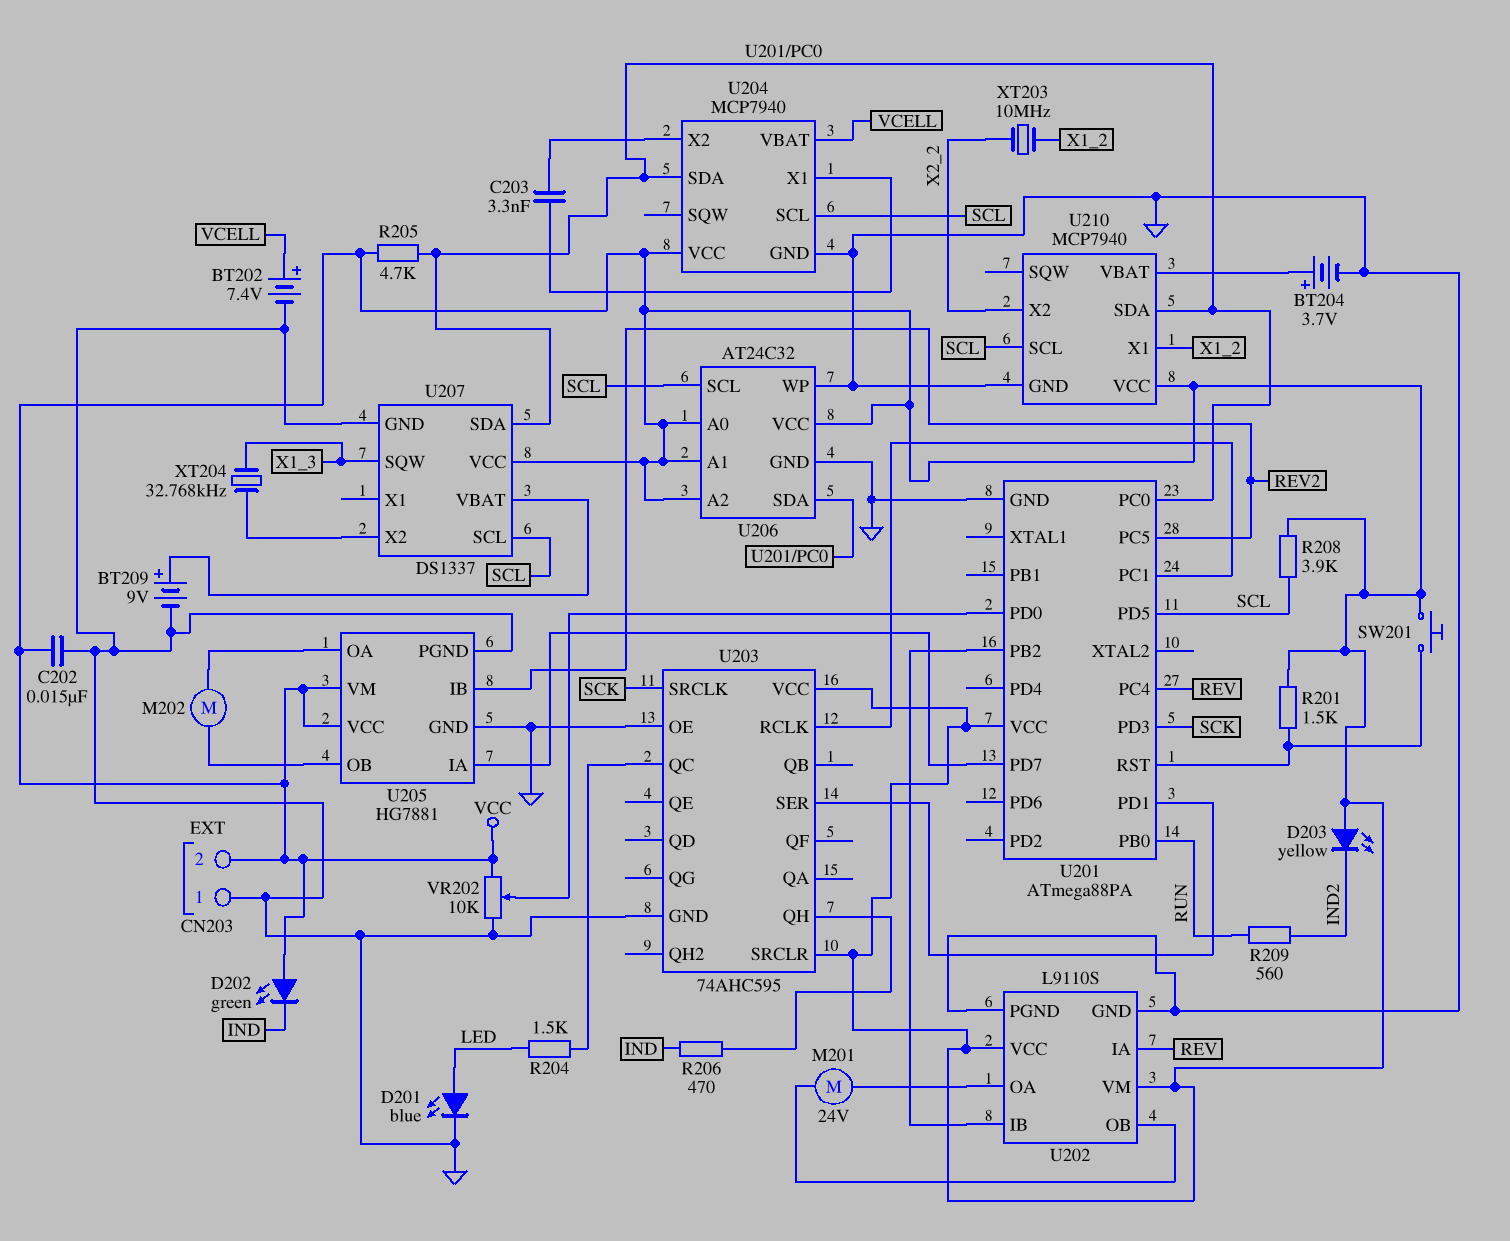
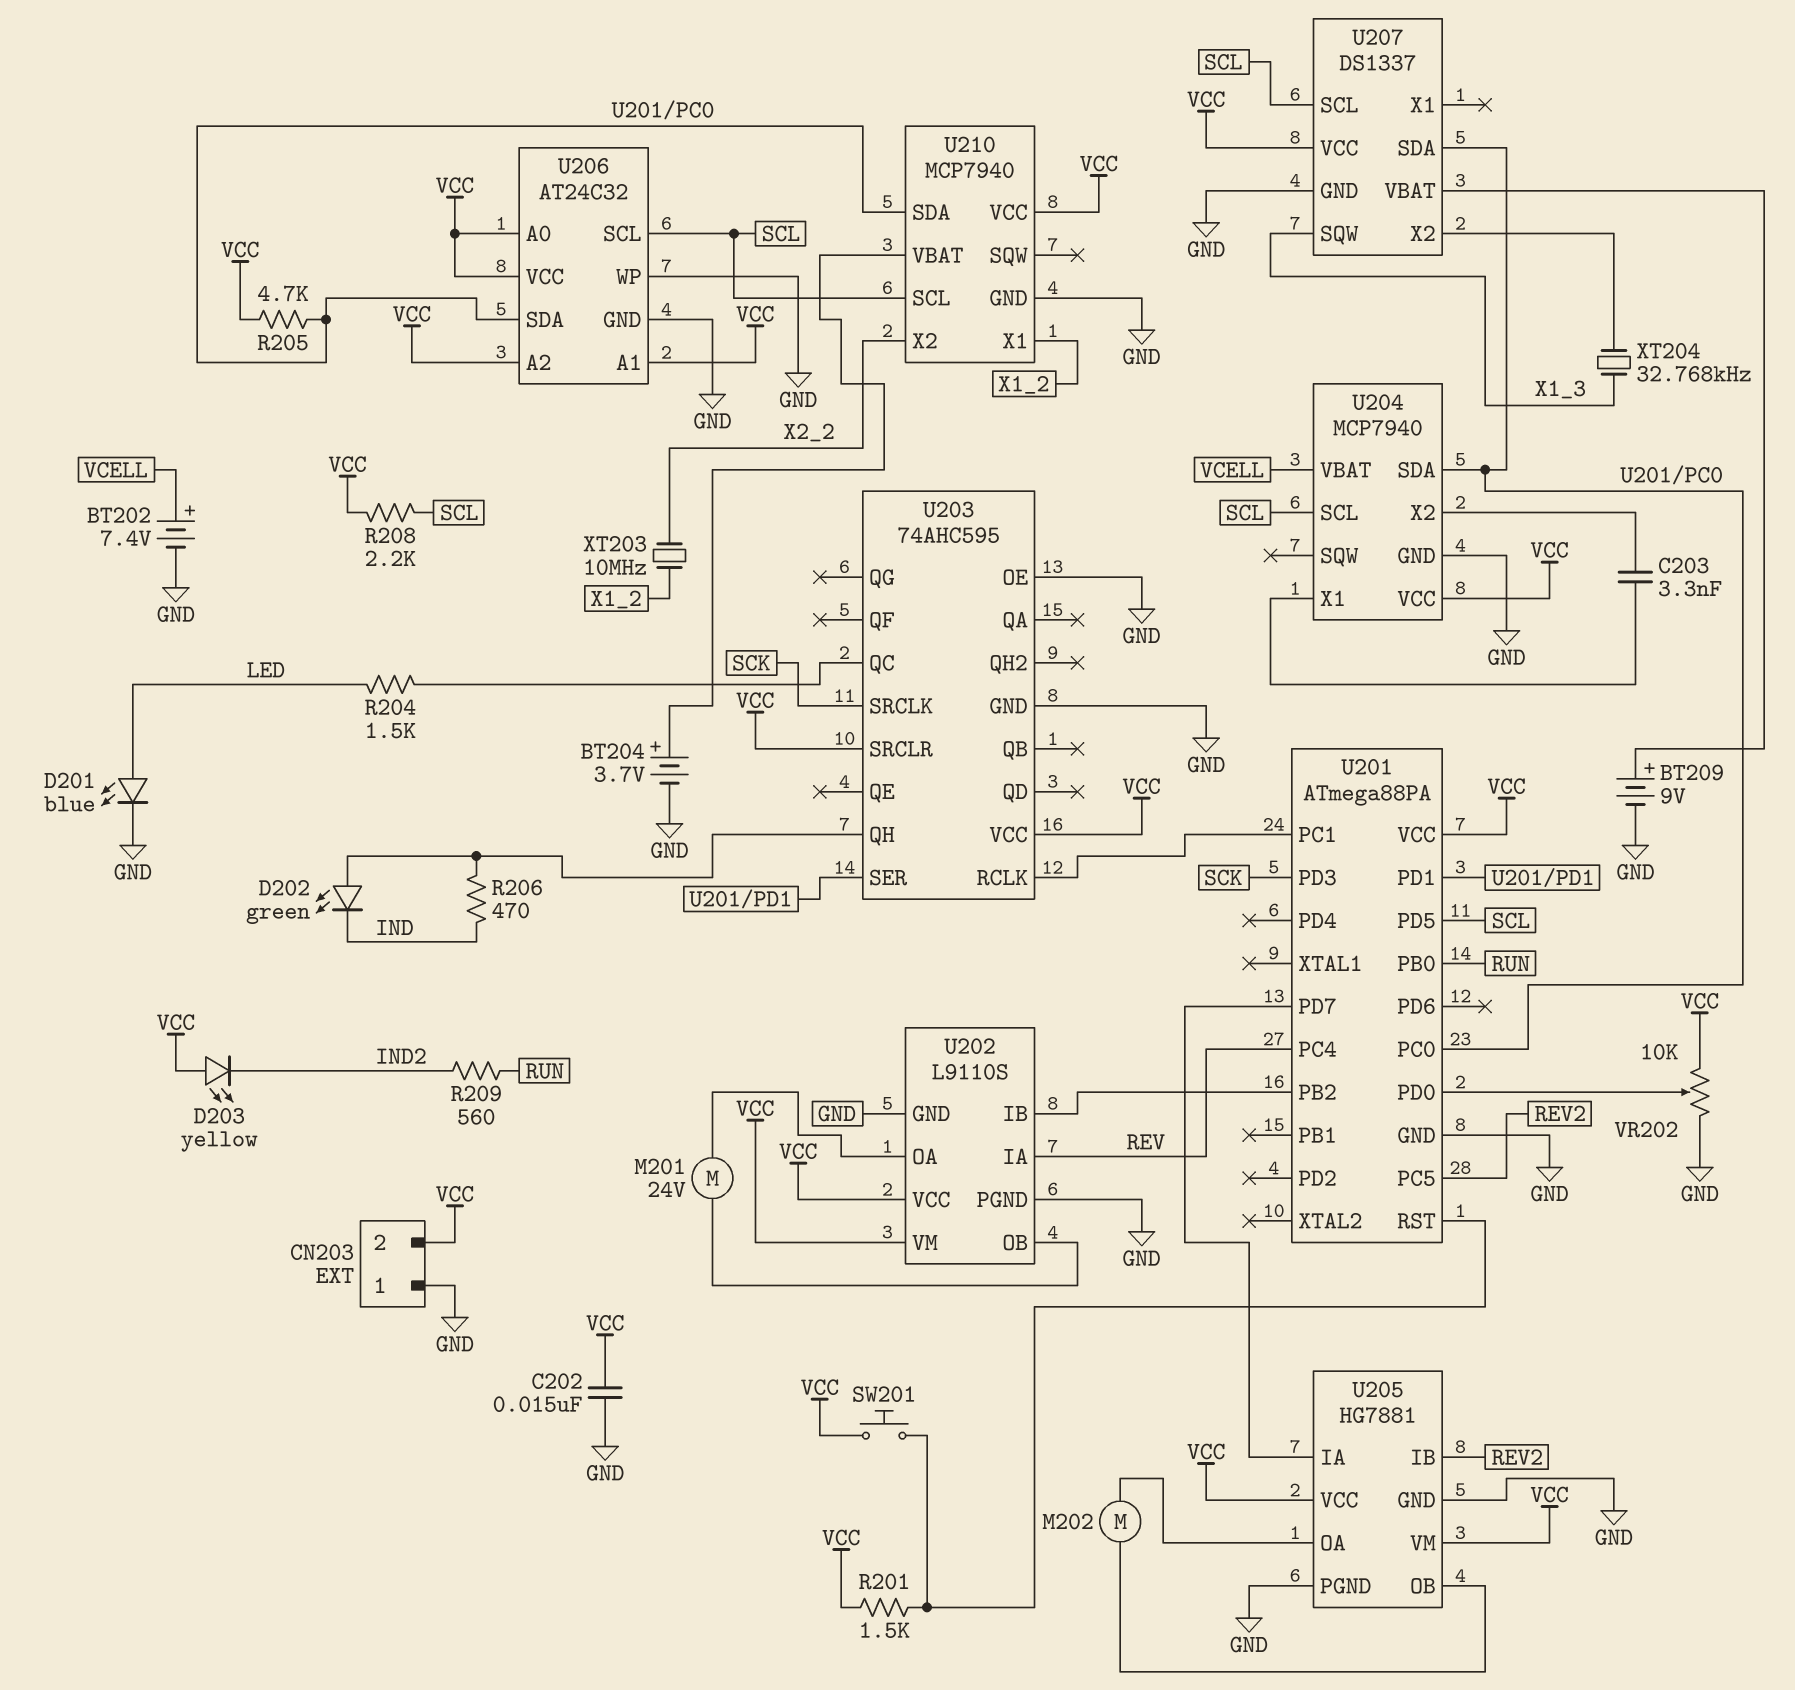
D202: LED green (A VCC, K IND) -> LED green (A U203/QH, K IND)
R208: 3.9k (SCL, VCC) -> 2.2k (SCL, VCC)

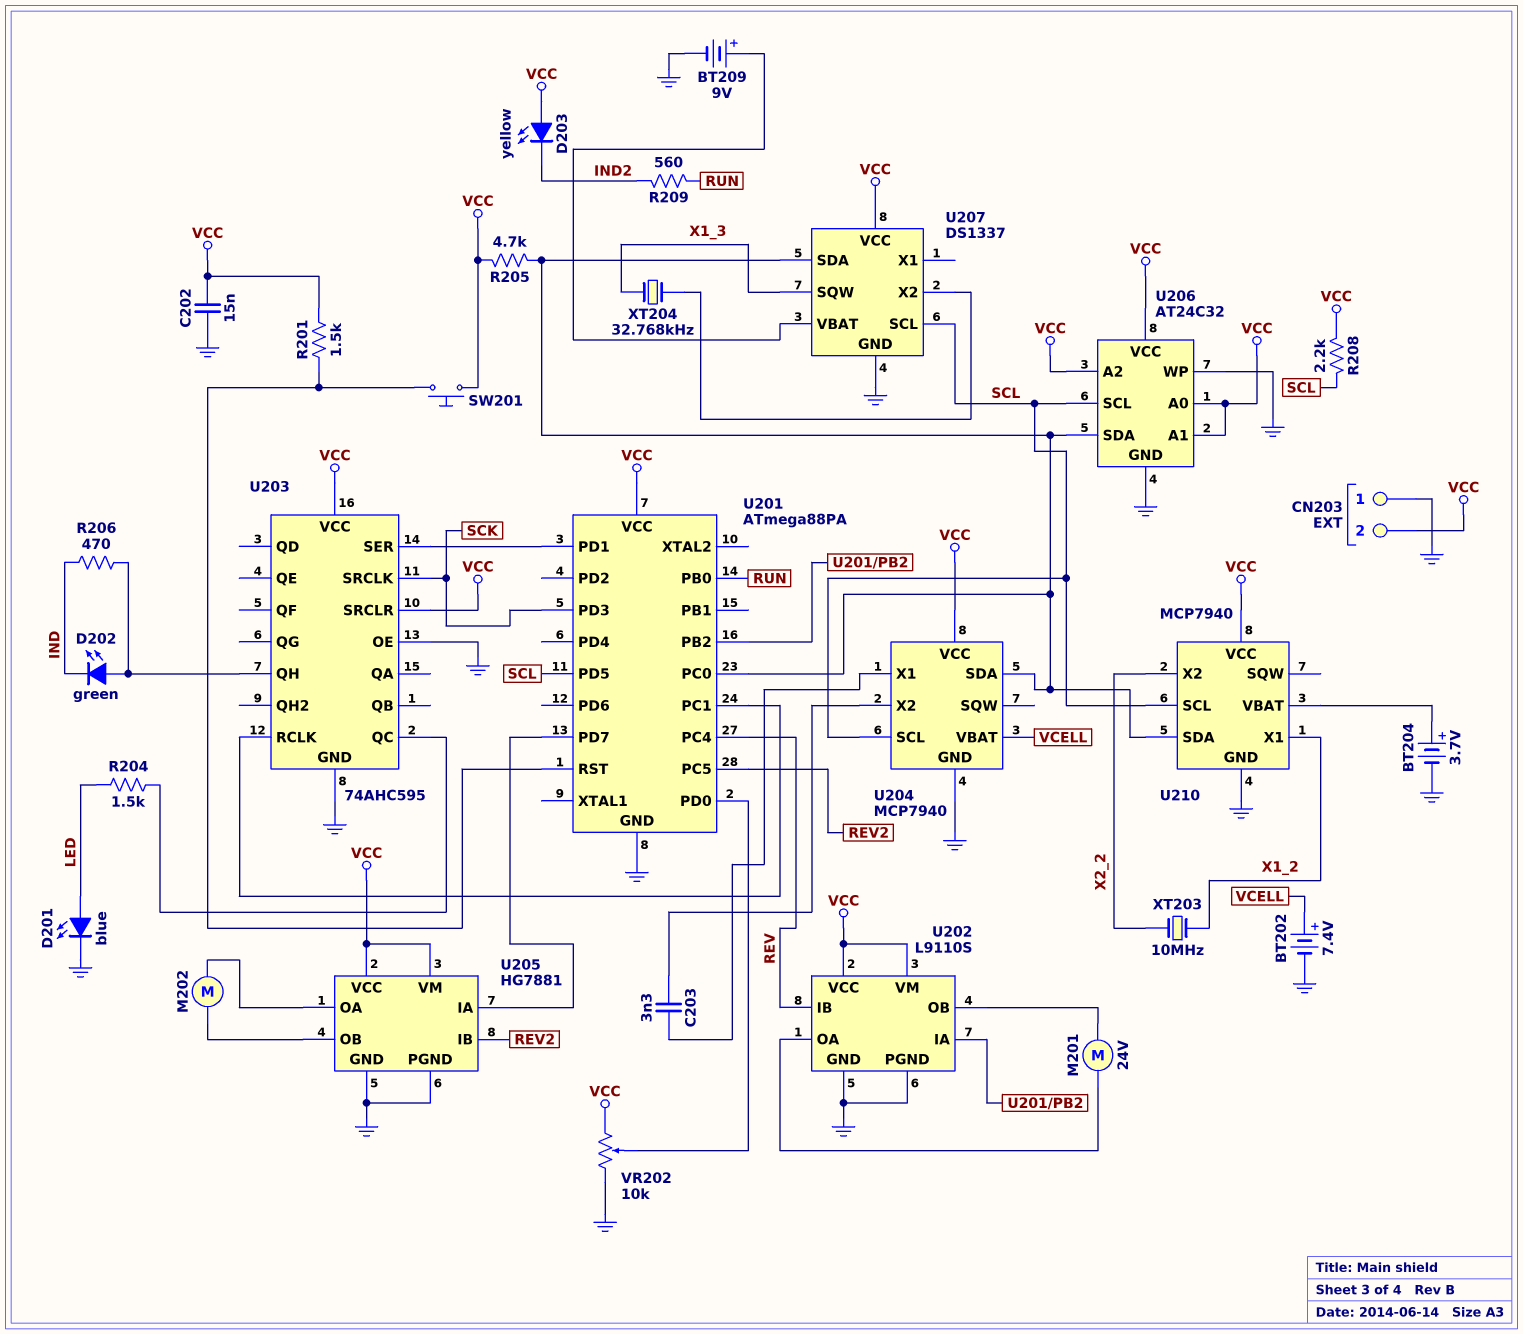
U202 pin IA: REV -> U201/PB2
U202 pin IB: U201/PB2 -> REV

